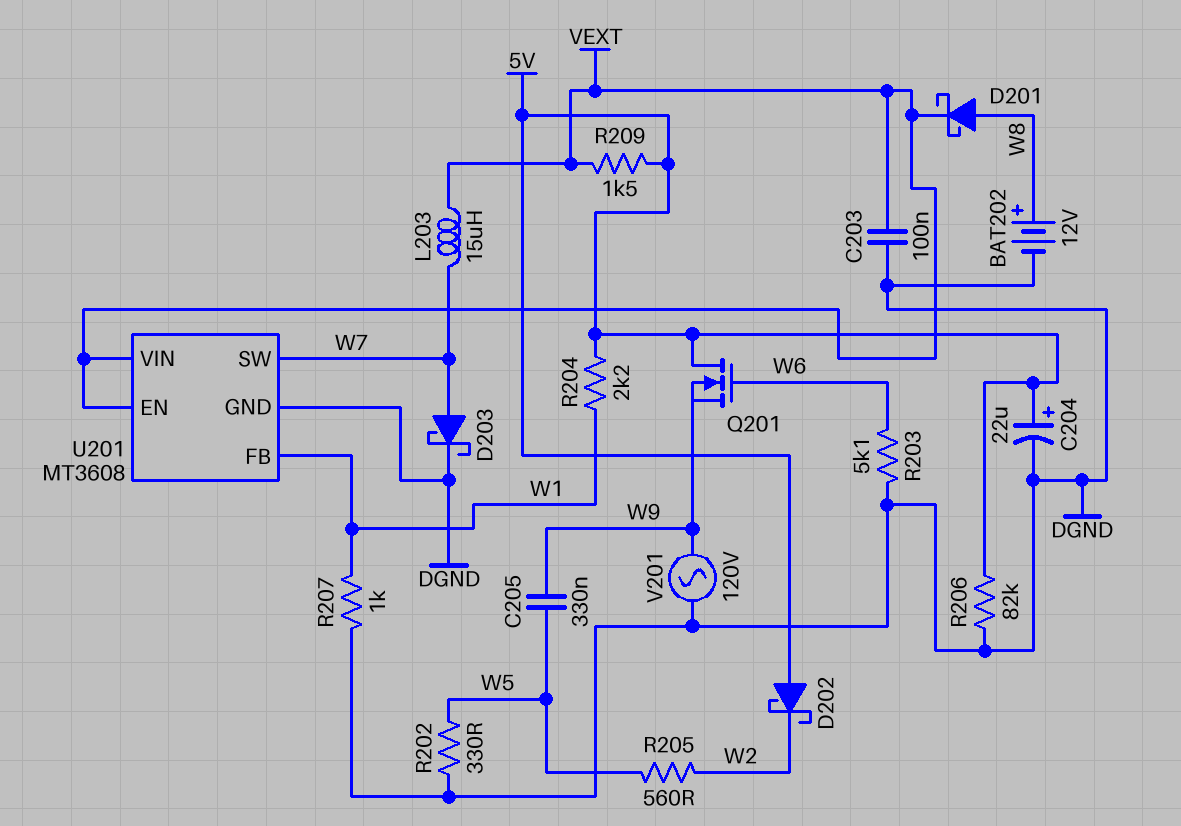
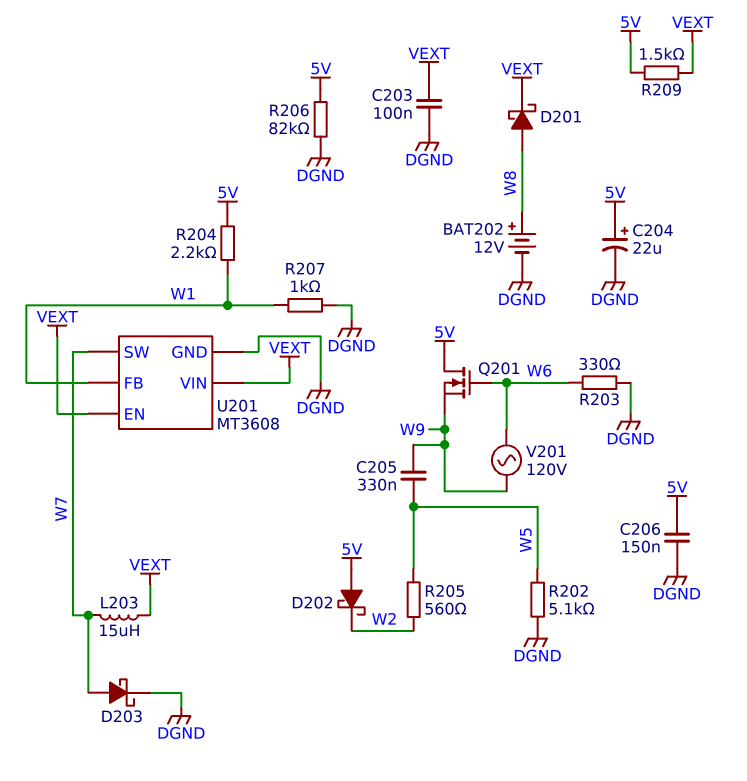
C206: none -> 150nF (5V, DGND)
R202: 330 (DGND, W5) -> 5.1k (DGND, W5)
R203: 5.1k (DGND, W6) -> 330 (DGND, W6)
V201: AC 120V (DGND, W9) -> AC 120V (W6, W9)

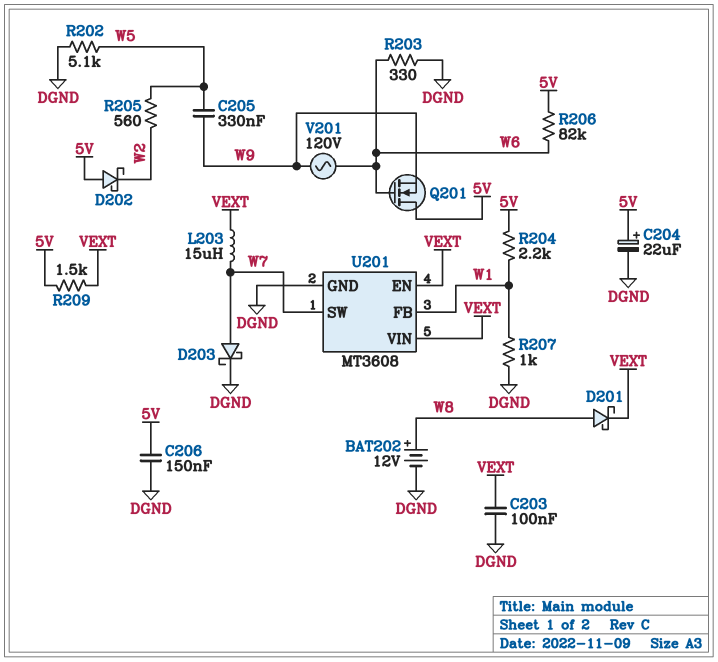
R206: 82k (5V, DGND) -> 82k (5V, W6)

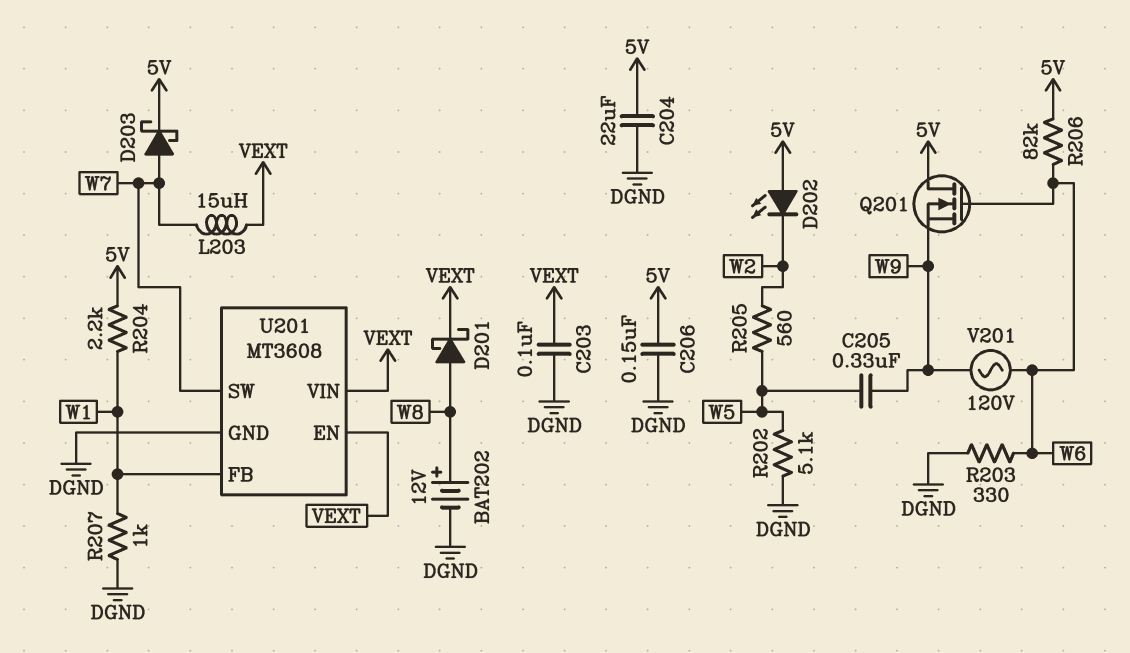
C204: 22uF (plus 5V, minus DGND) -> 22uF (5V, DGND)
D202: schottky (A 5V, K W2) -> LED (A 5V, K W2)
D203: schottky (A W7, K DGND) -> schottky (A W7, K 5V)
R209: 1.5k (5V, VEXT) -> none

